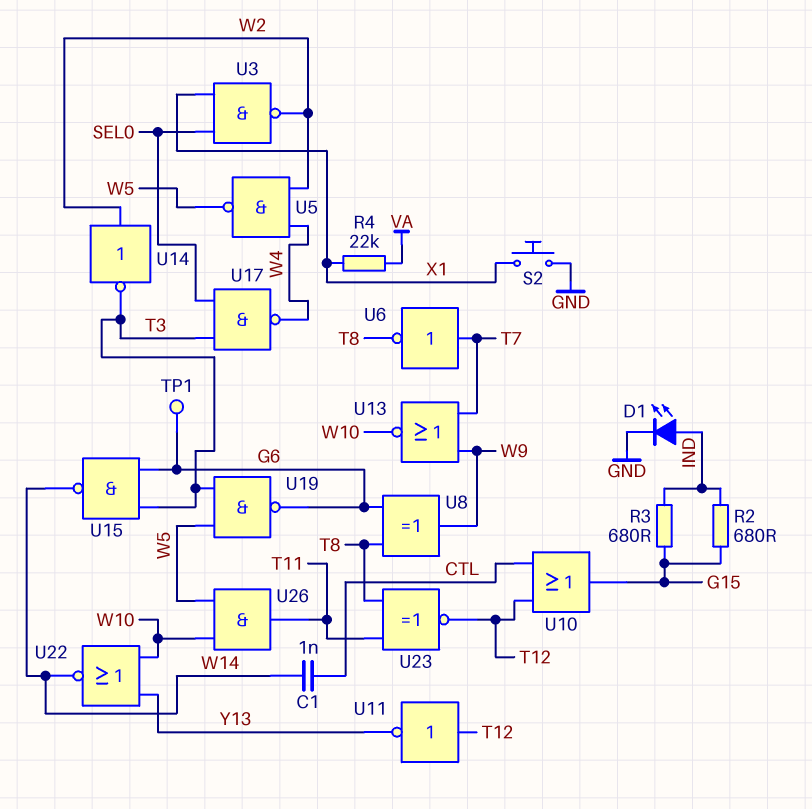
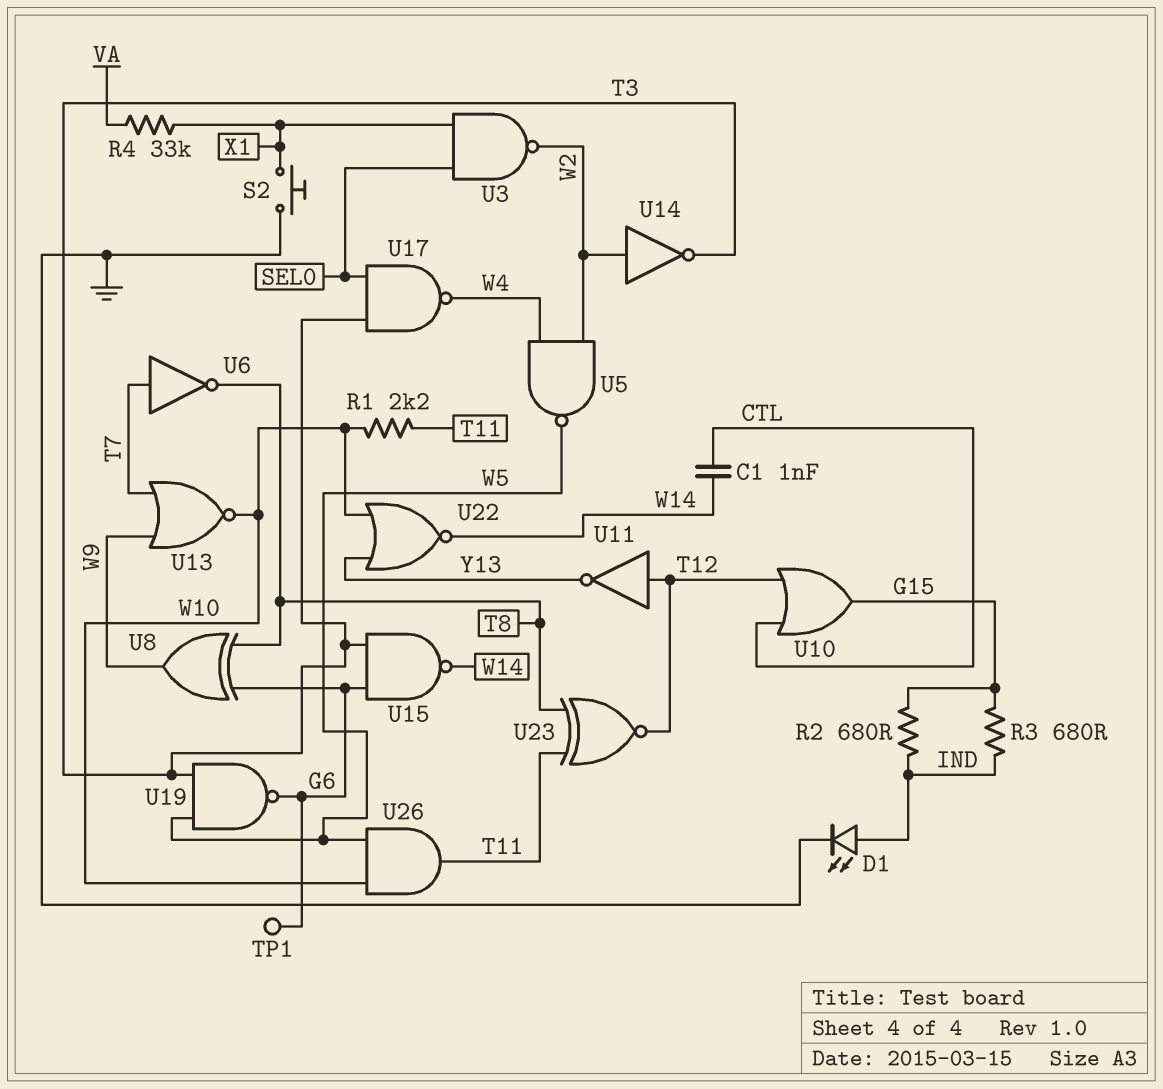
R1: none -> 2.2k (T11, W10)
R4: 22k (VA, X1) -> 33k (VA, X1)

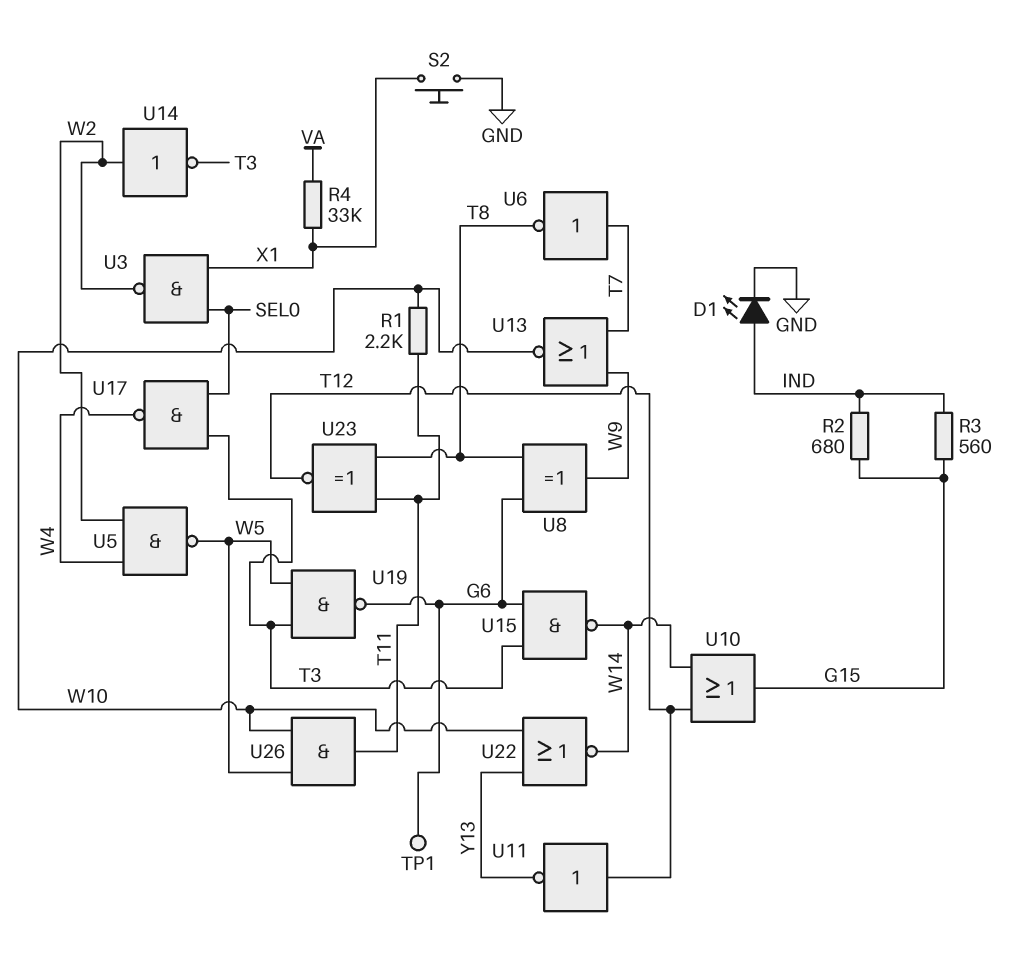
C1: 1nF (CTL, W14) -> none
R3: 680 (G15, IND) -> 560 (G15, IND)
U10: OR (in CTL, in T12, out G15) -> OR (in T12, in W14, out G15)

